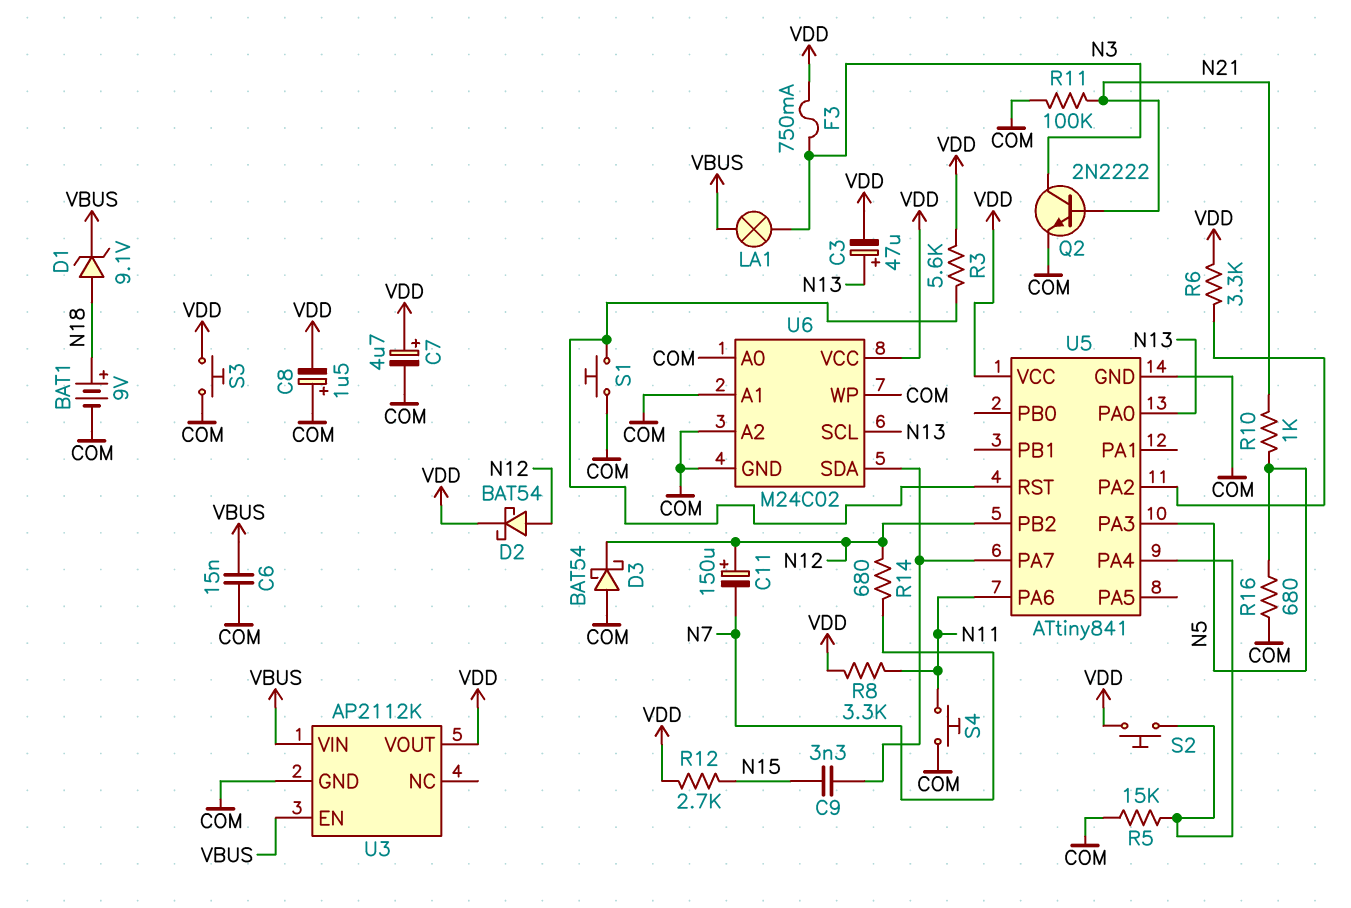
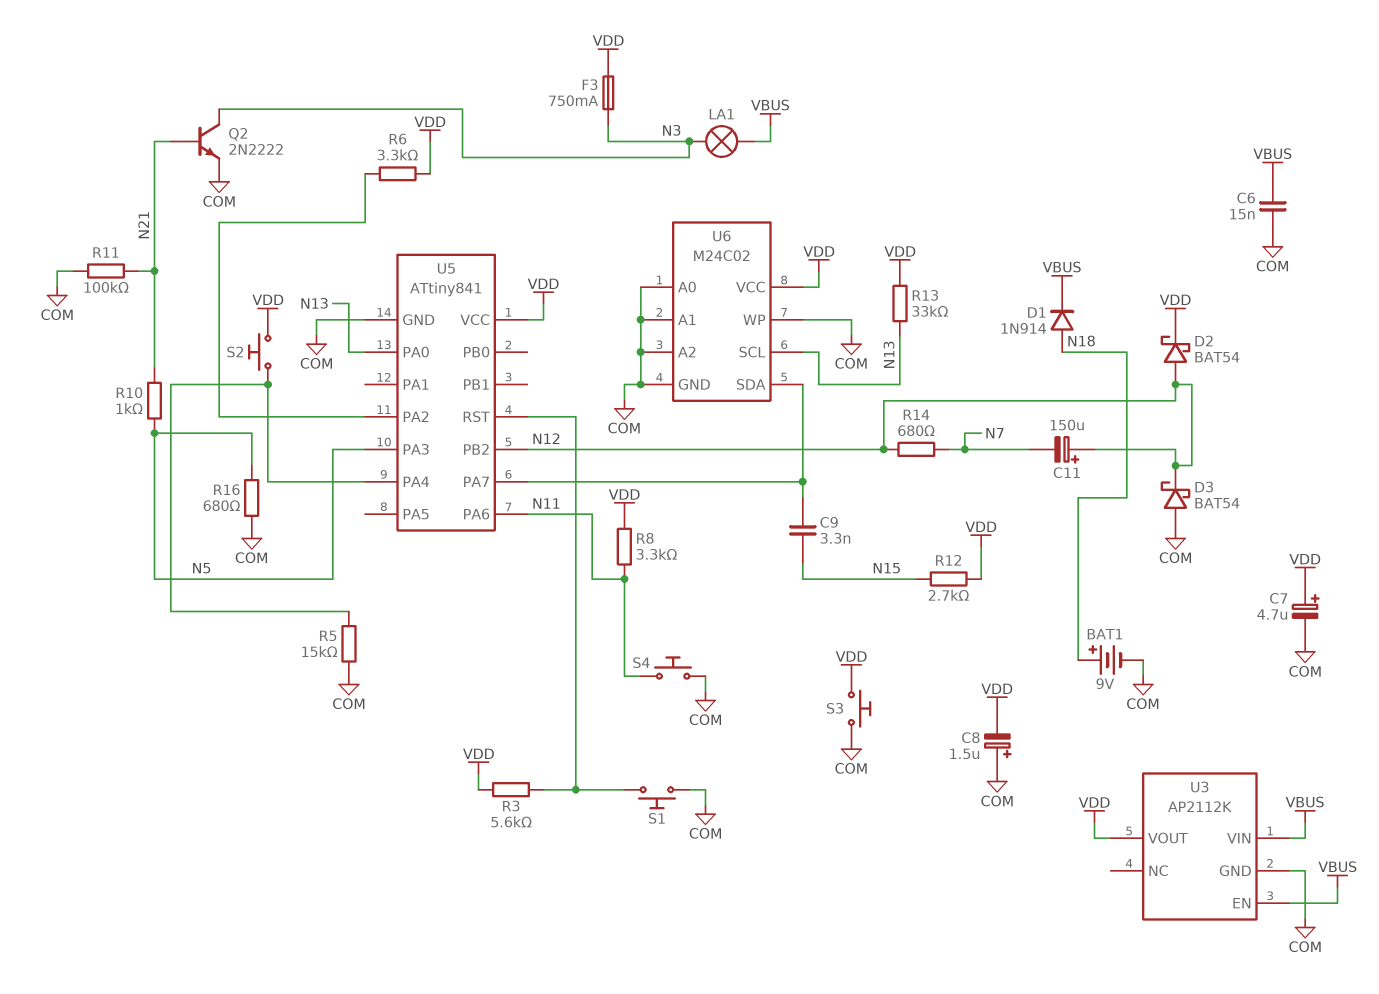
C3: 47uF (plus N13, minus VDD) -> none
D1: zener 9.1V (A N18, K VBUS) -> diode 1N914 (A N18, K VBUS)
R13: none -> 33k (N13, VDD)

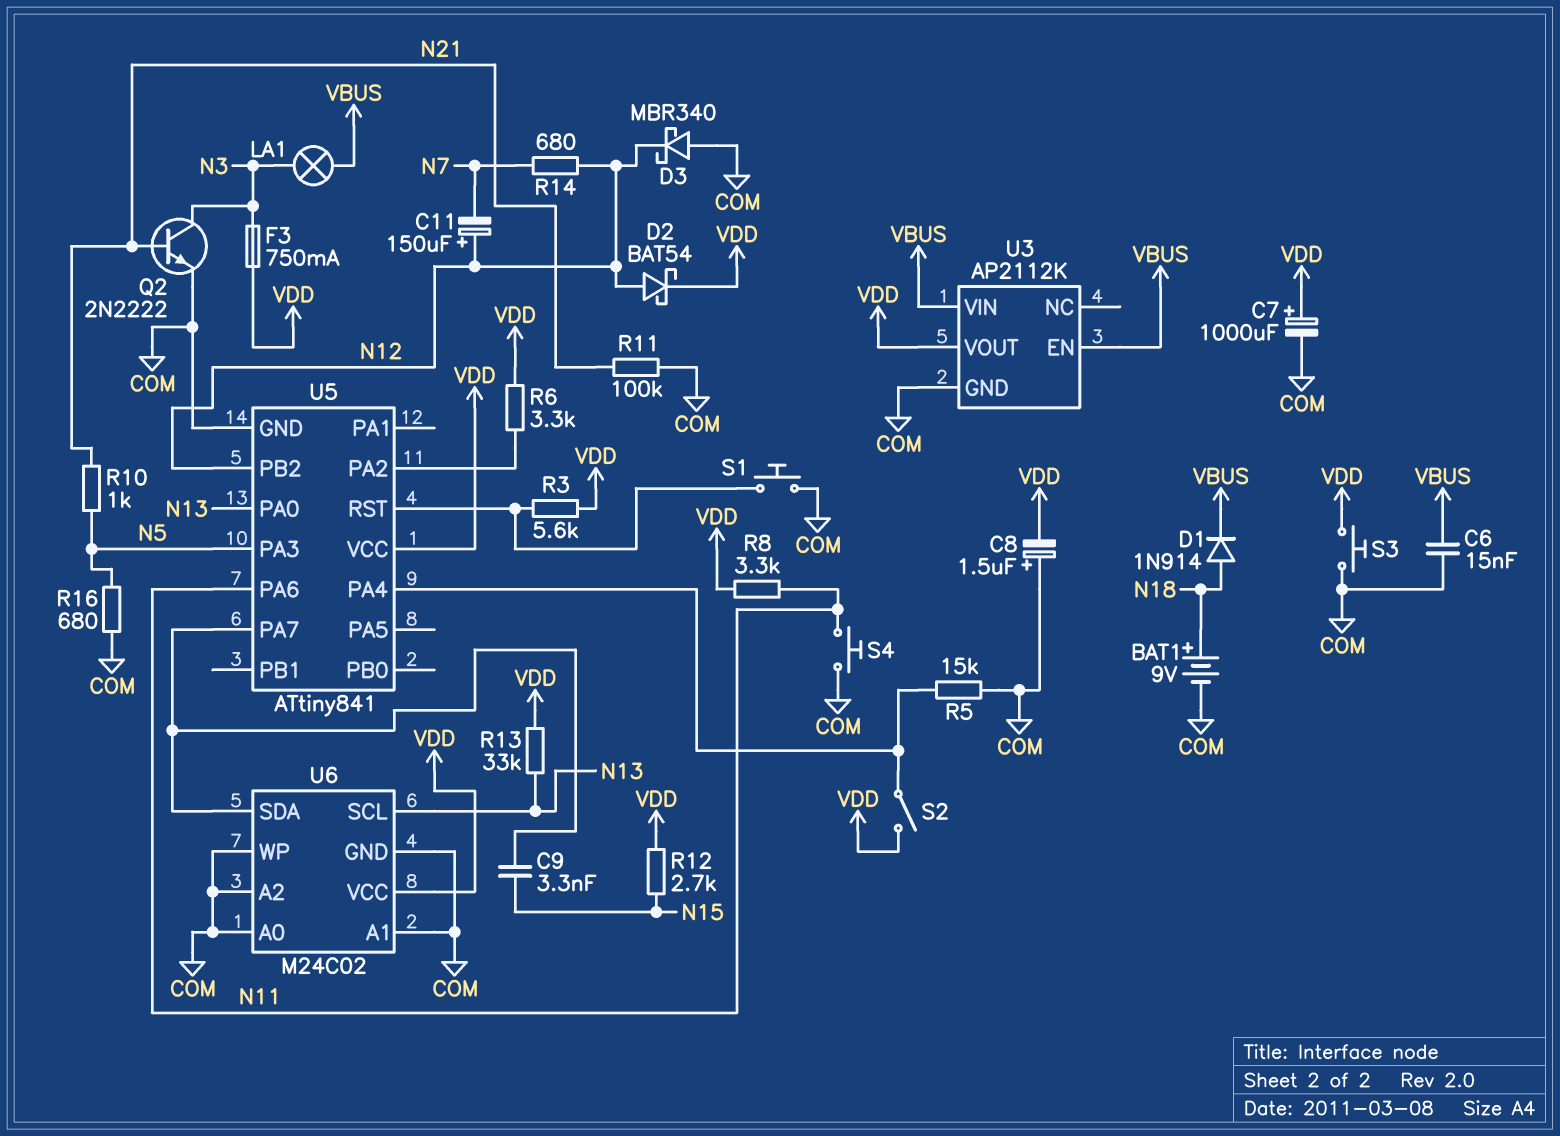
C7: 4.7uF (plus VDD, minus COM) -> 1000uF (plus VDD, minus COM)
D3: schottky BAT54 (A COM, K N12) -> schottky MBR340 (A COM, K N12)
S2: button (U5/PA4, VDD) -> switch (U5/PA4, VDD)

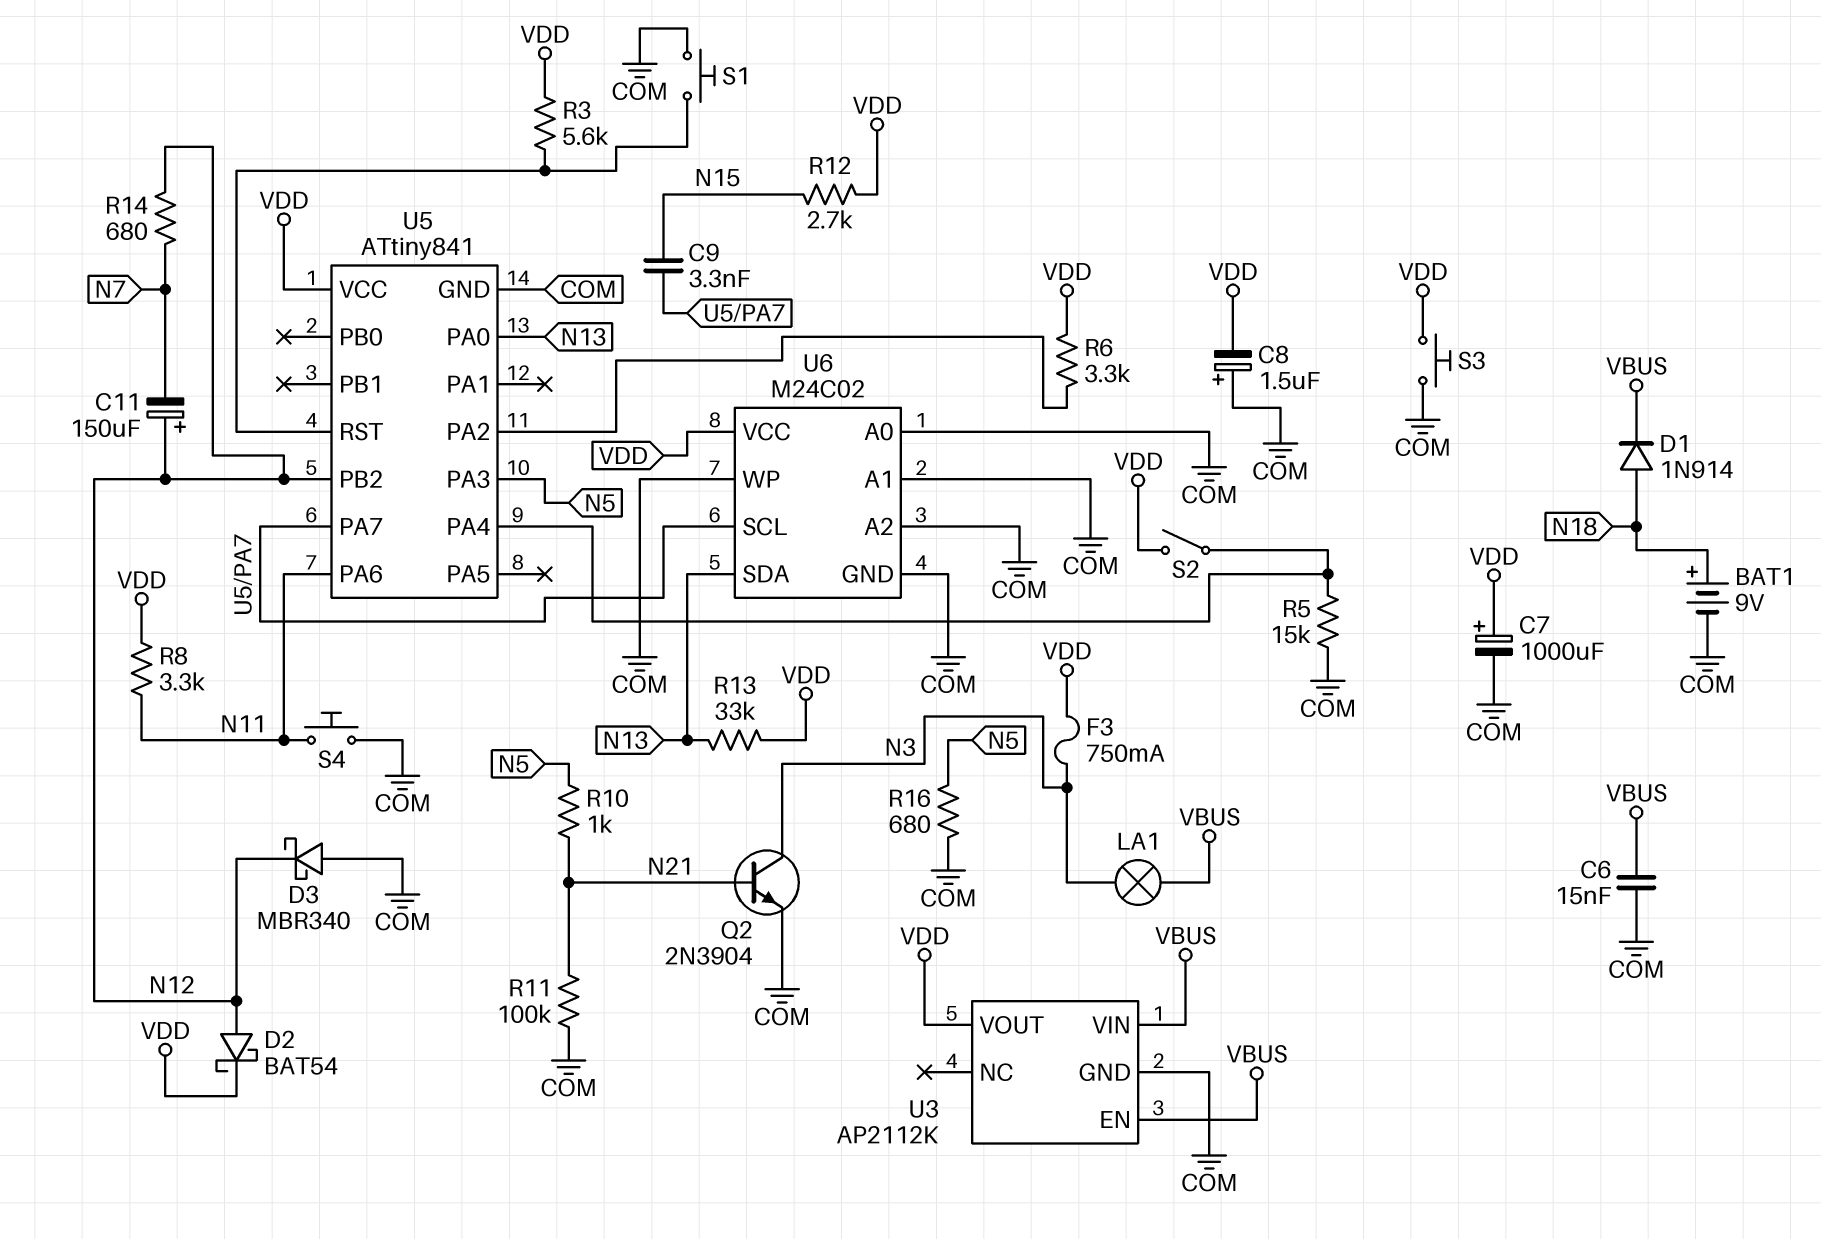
Q2: NPN 2N2222 (B N21, C N3, E COM) -> NPN 2N3904 (B N21, C N3, E COM)
U6 pin SCL: N13 -> U5/PA7
U6 pin SDA: U5/PA7 -> N13

